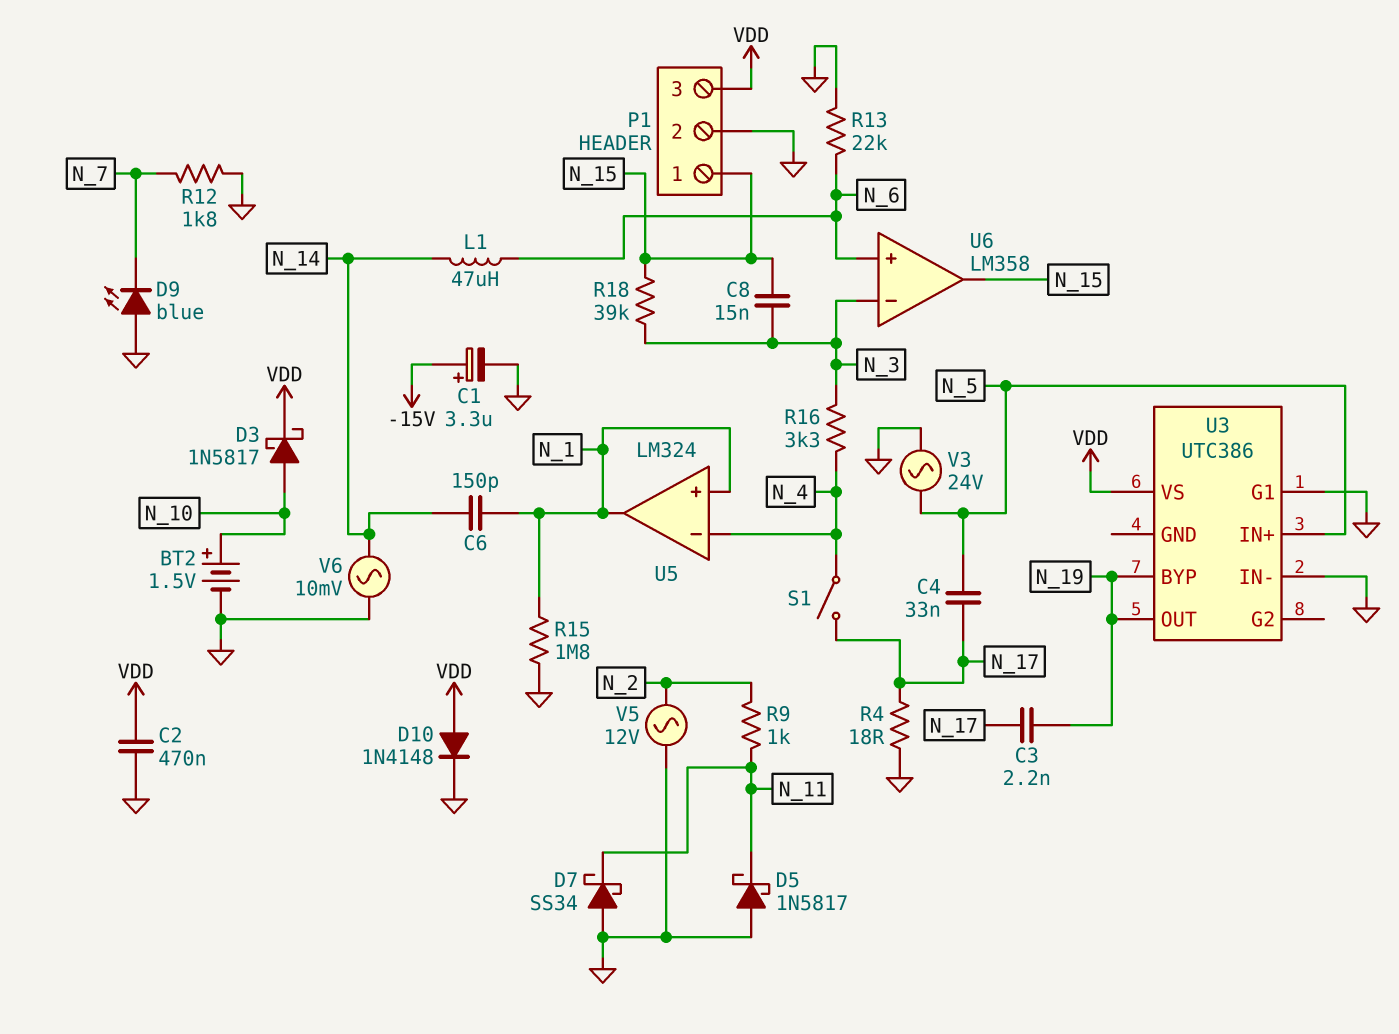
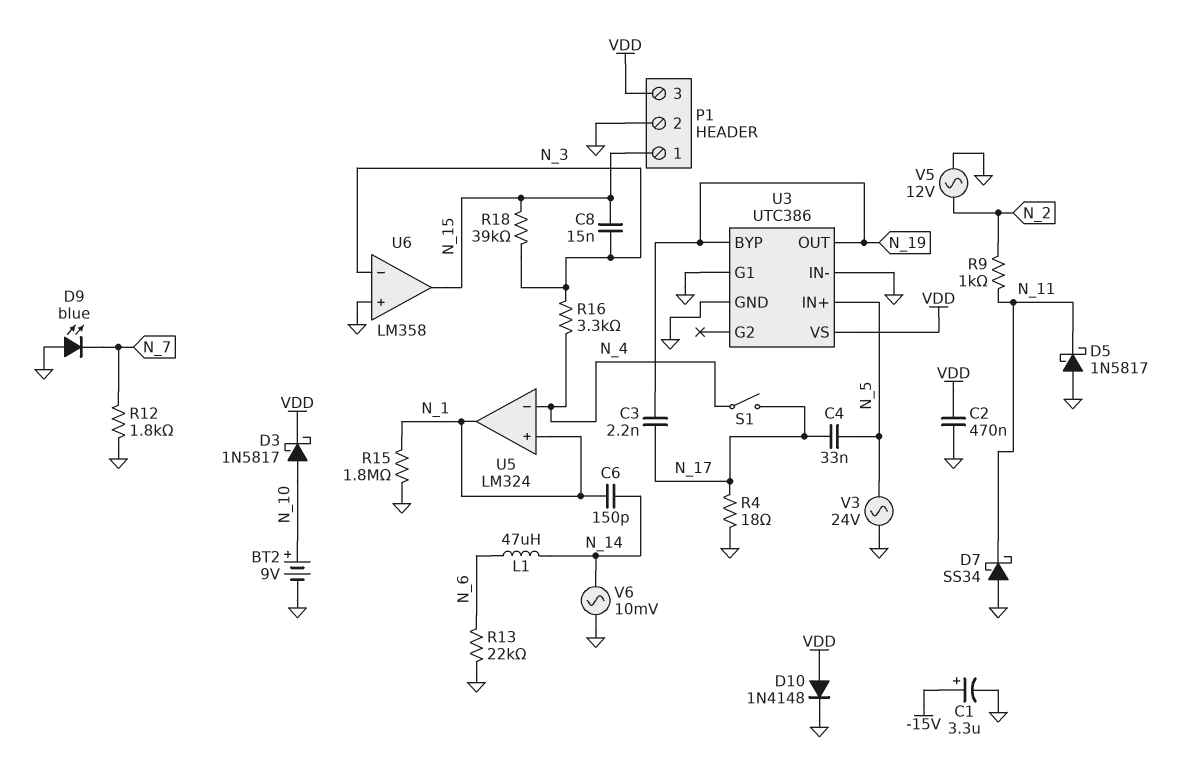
BT2: 1.5V (plus N_10, minus GND) -> 9V (plus N_10, minus GND)
U3 pin GND: none -> GND
U6 pin in+: N_6 -> GND

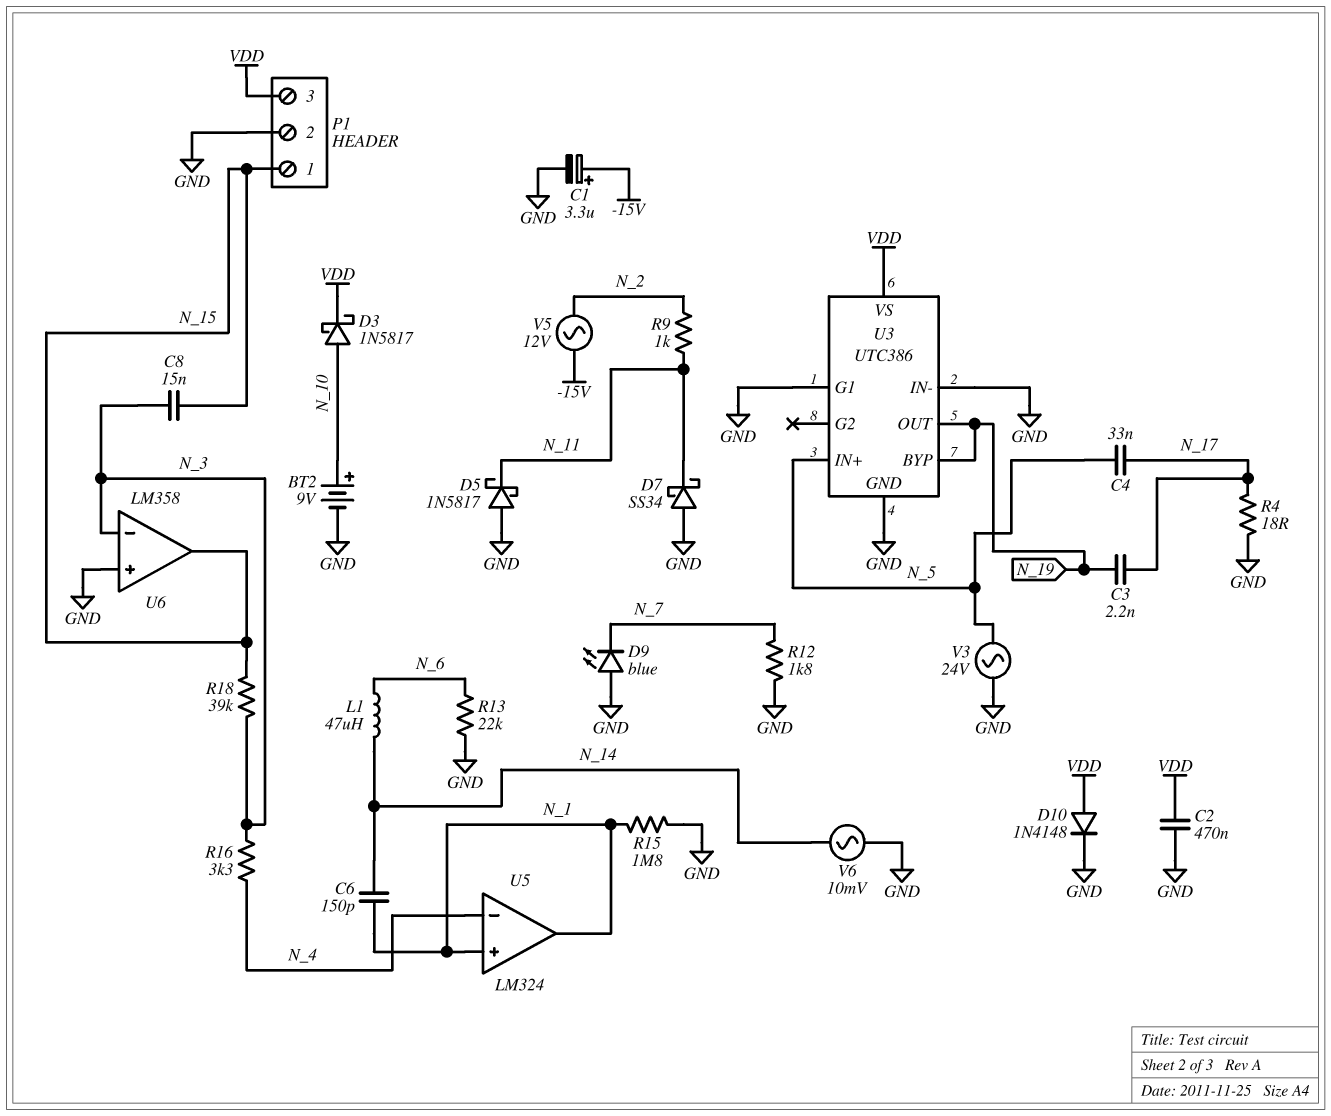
S1: switch (N_4, N_17) -> none
V5: AC 12V (GND, N_2) -> AC 12V (-15V, N_2)

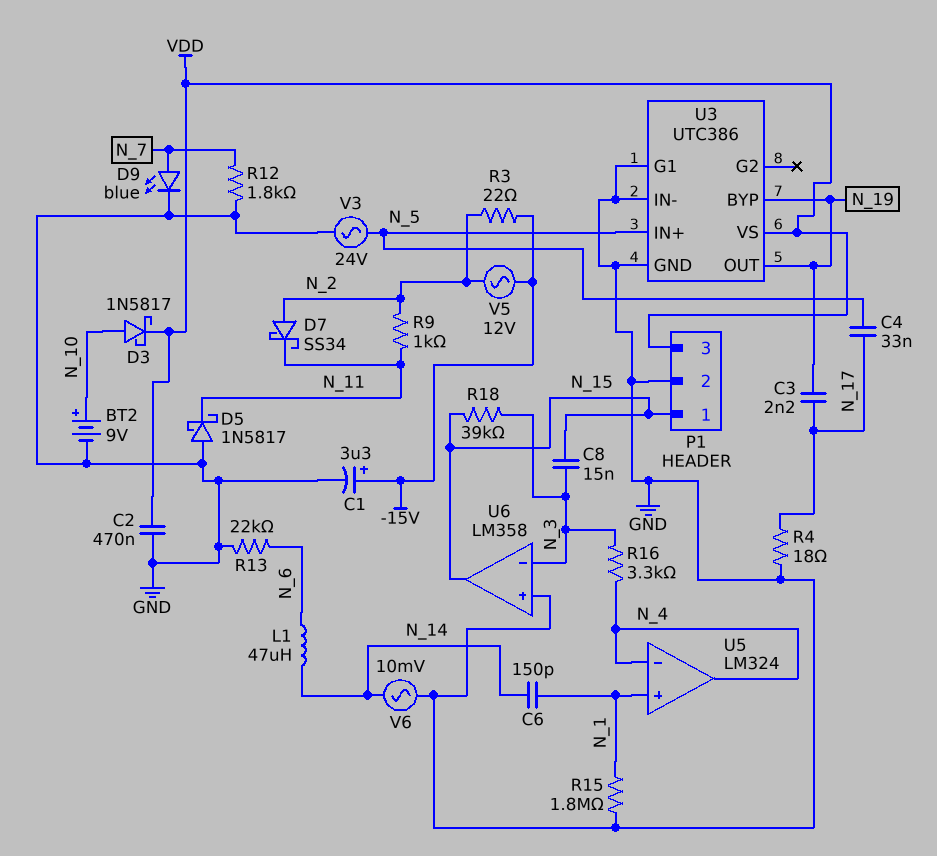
D7: schottky SS34 (A GND, K N_11) -> schottky SS34 (A N_2, K N_11)
D9: LED blue (A GND, K N_7) -> LED blue (A N_7, K GND)
D10: diode 1N4148 (A VDD, K GND) -> none
R3: none -> 22 (-15V, N_2)
U5 pin out: N_1 -> N_4

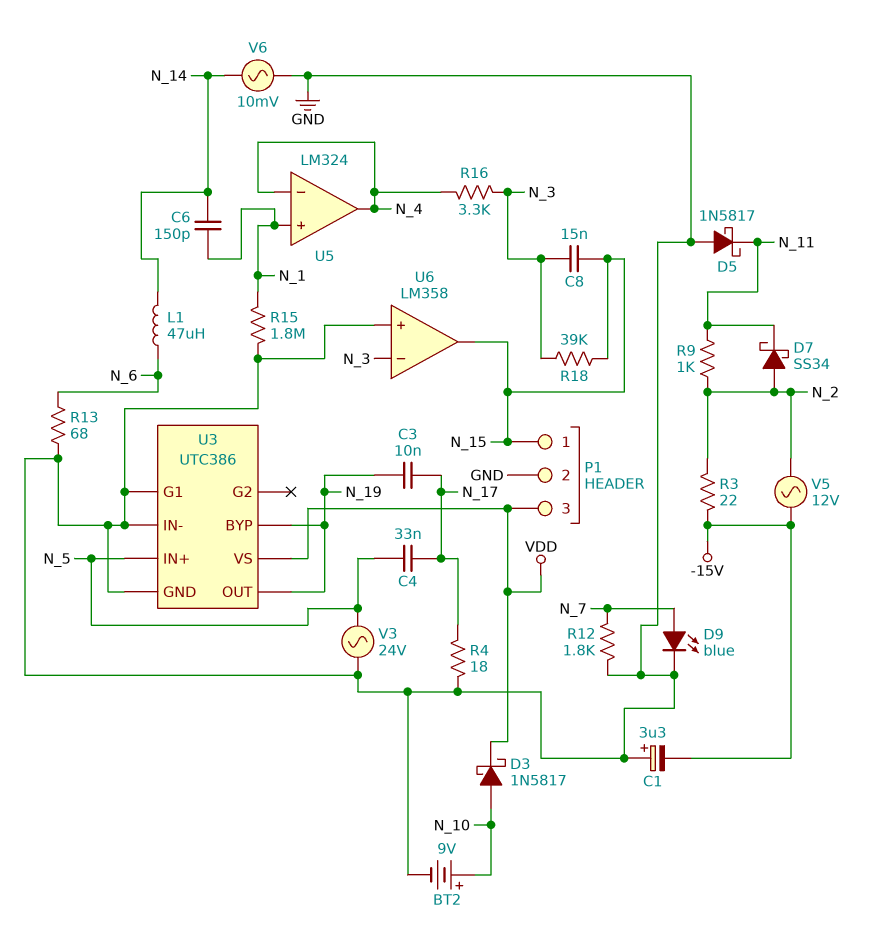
C1: 3.3uF (plus -15V, minus GND) -> 3.3uF (plus GND, minus -15V)
C2: 470nF (GND, VDD) -> none
C3: 2.2nF (N_17, N_19) -> 10nF (N_17, N_19)
R13: 22k (GND, N_6) -> 68 (GND, N_6)

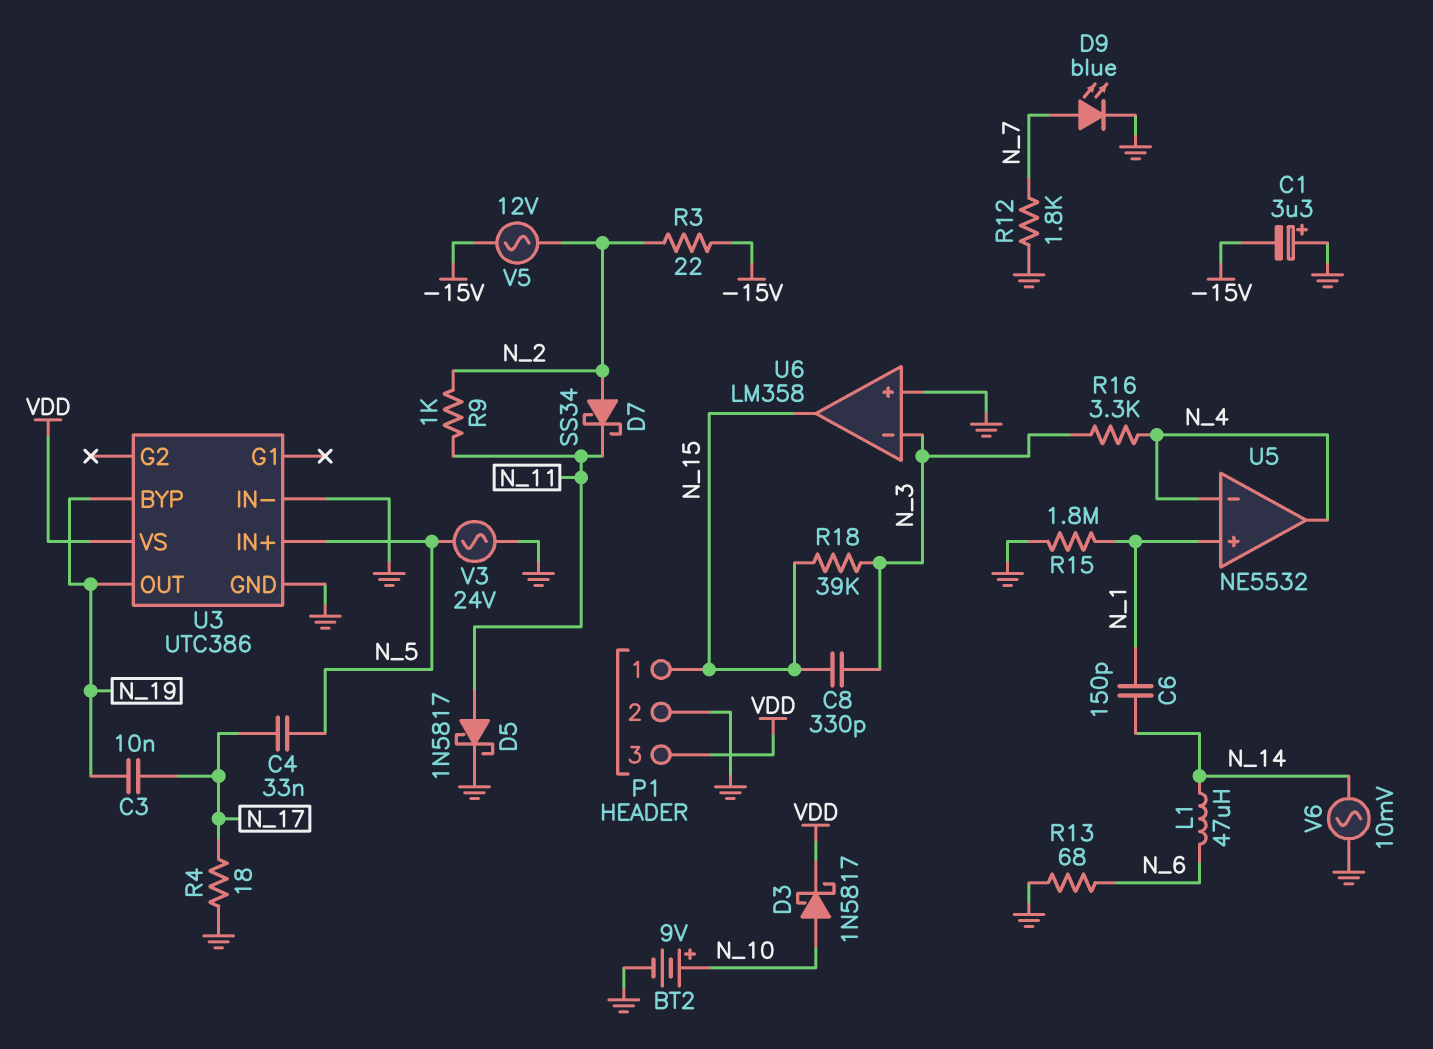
C8: 15nF (N_3, N_15) -> 330pF (N_3, N_15)
D5: schottky 1N5817 (A GND, K N_11) -> schottky 1N5817 (A N_11, K GND)
U3 pin G1: GND -> none
U5: LM324 -> NE5532

